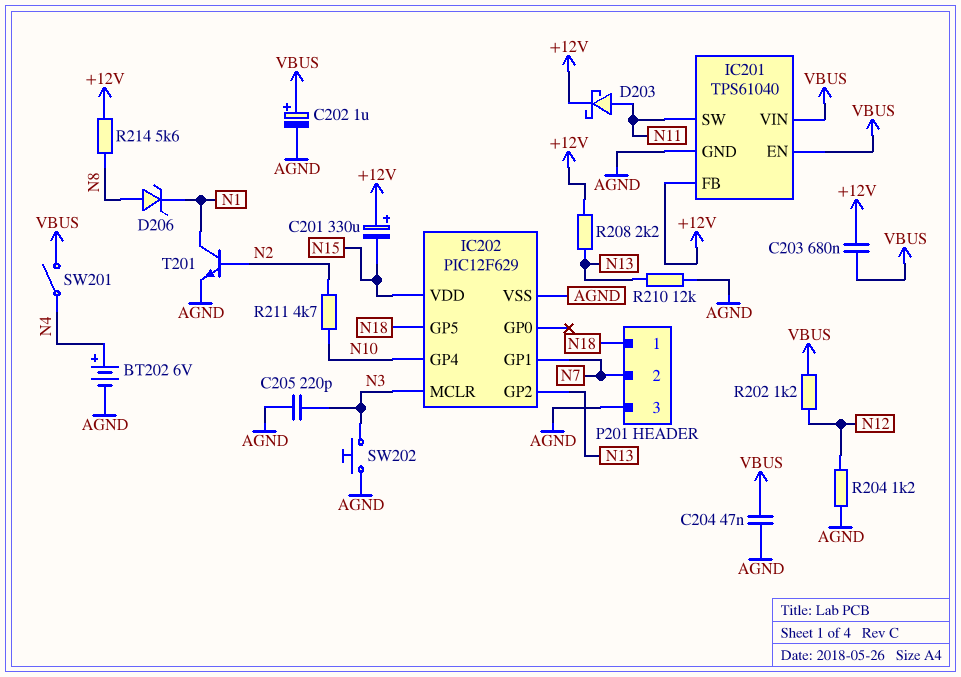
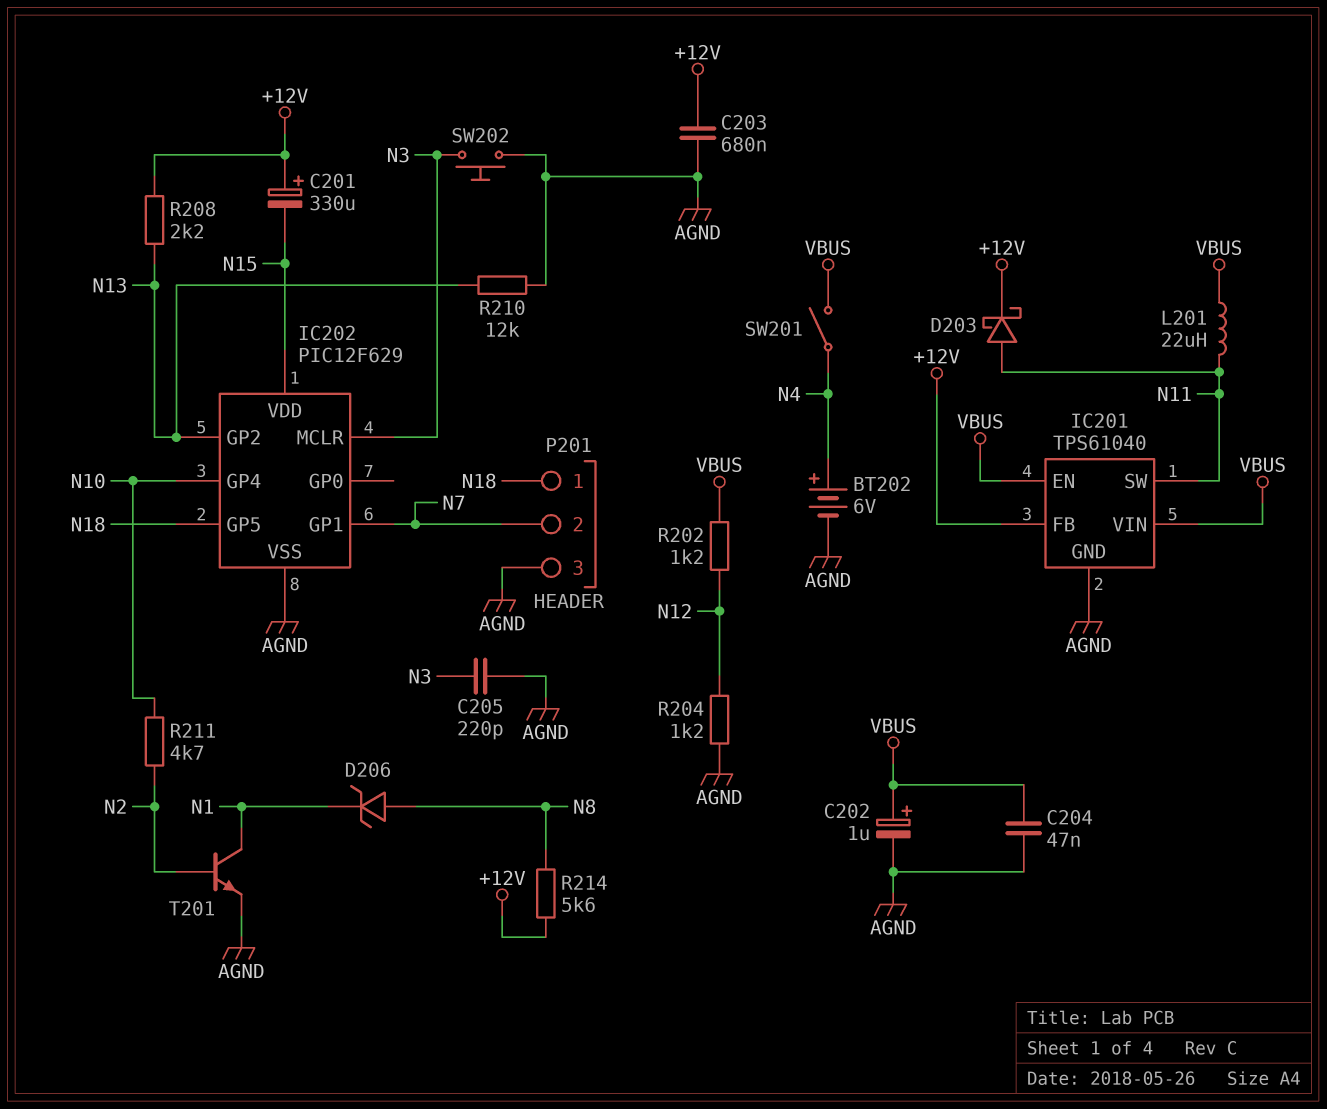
C203: 680nF (+12V, VBUS) -> 680nF (+12V, AGND)
L201: none -> 22uH (N11, VBUS)

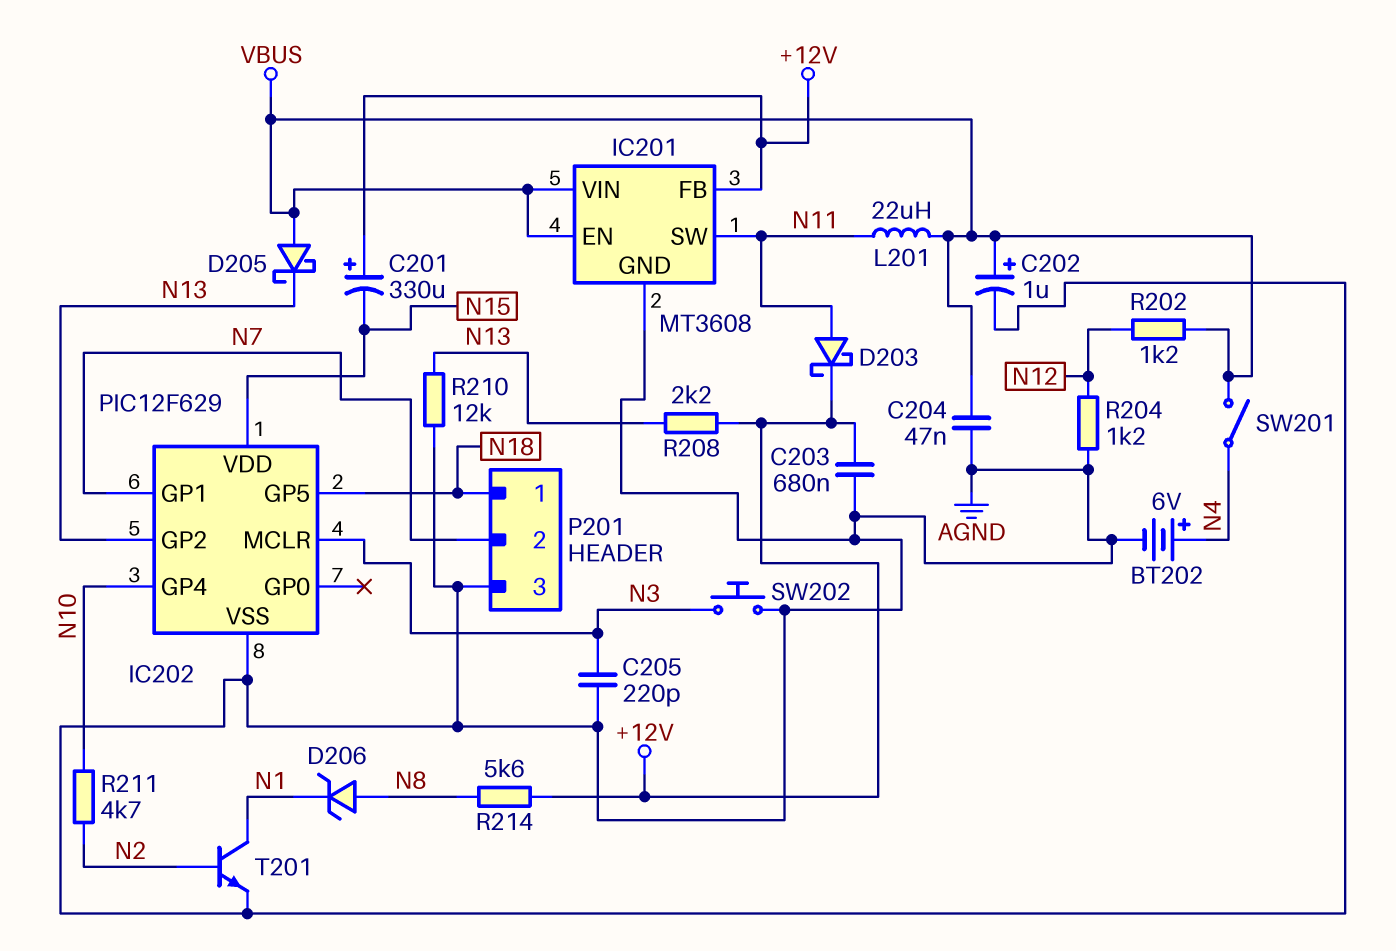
D205: none -> schottky (A VBUS, K N13)
IC201: TPS61040 -> MT3608

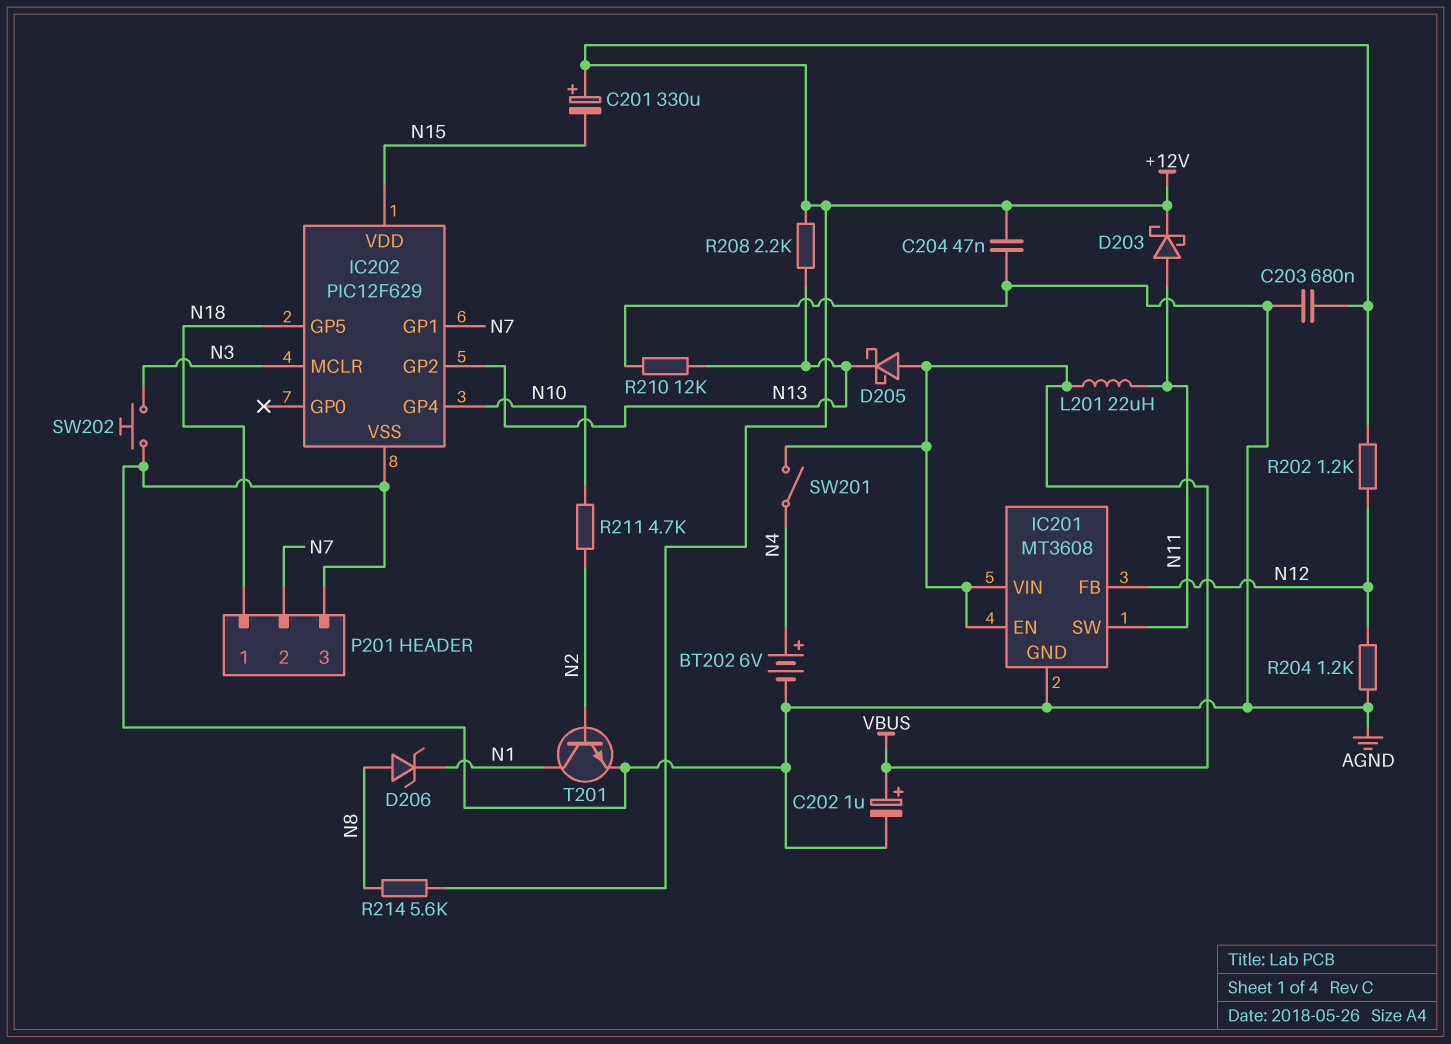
C204: 47nF (AGND, VBUS) -> 47nF (+12V, AGND)
C205: 220pF (AGND, N3) -> none
IC201 pin FB: +12V -> N12
R202: 1.2k (N12, VBUS) -> 1.2k (+12V, N12)

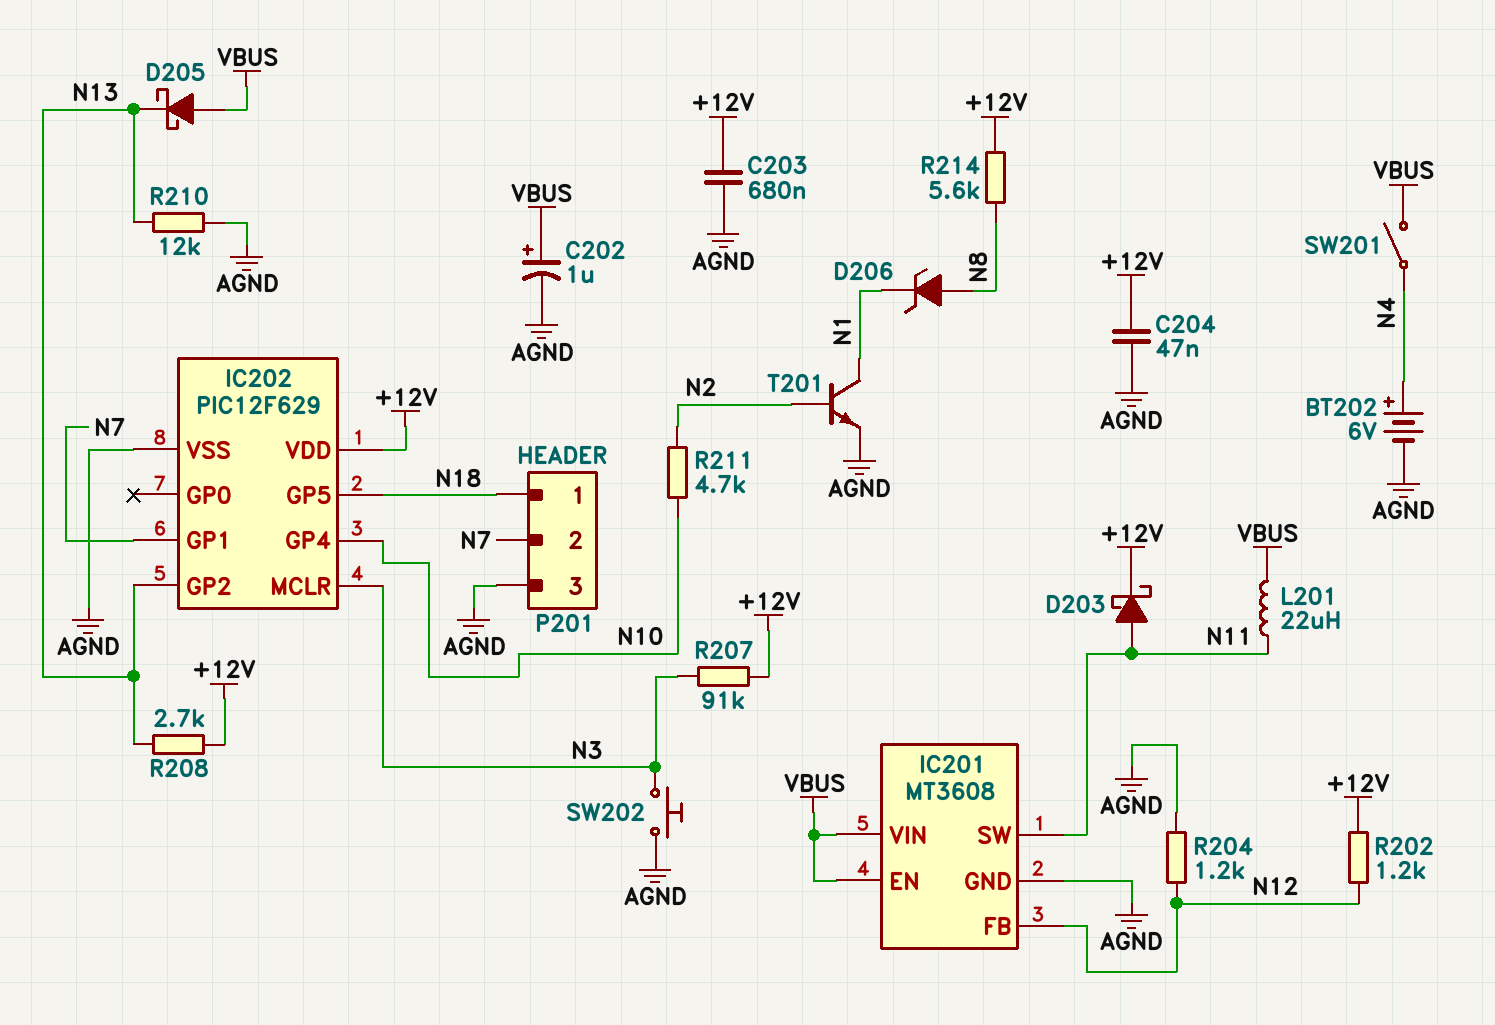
C201: 330uF (plus +12V, minus N15) -> none
IC202 pin VDD: N15 -> +12V
R207: none -> 91k (+12V, N3)
R208: 2.2k (+12V, N13) -> 2.7k (+12V, N13)

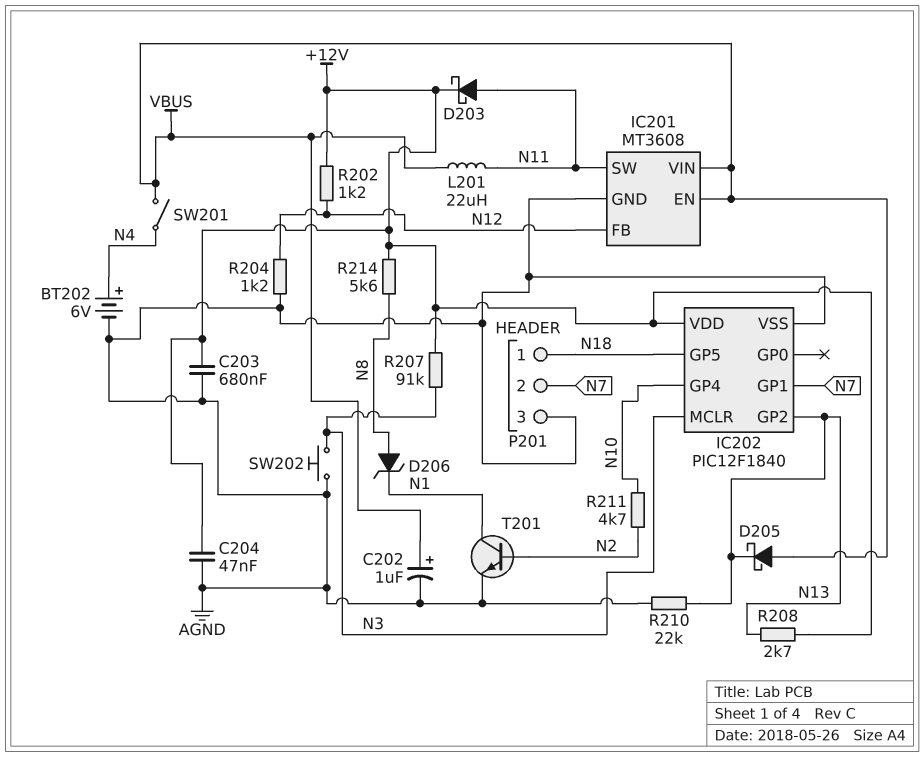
IC202: PIC12F629 -> PIC12F1840
R210: 12k (AGND, N13) -> 22k (AGND, N13)

